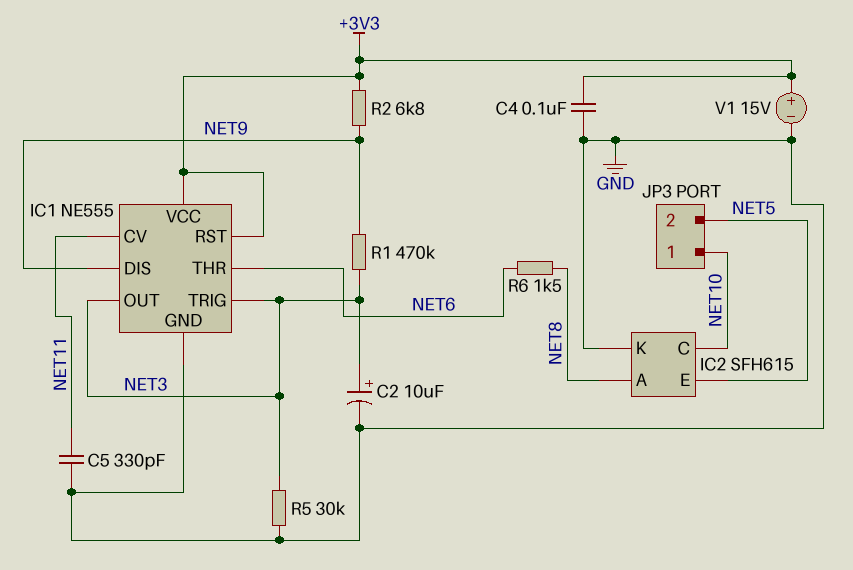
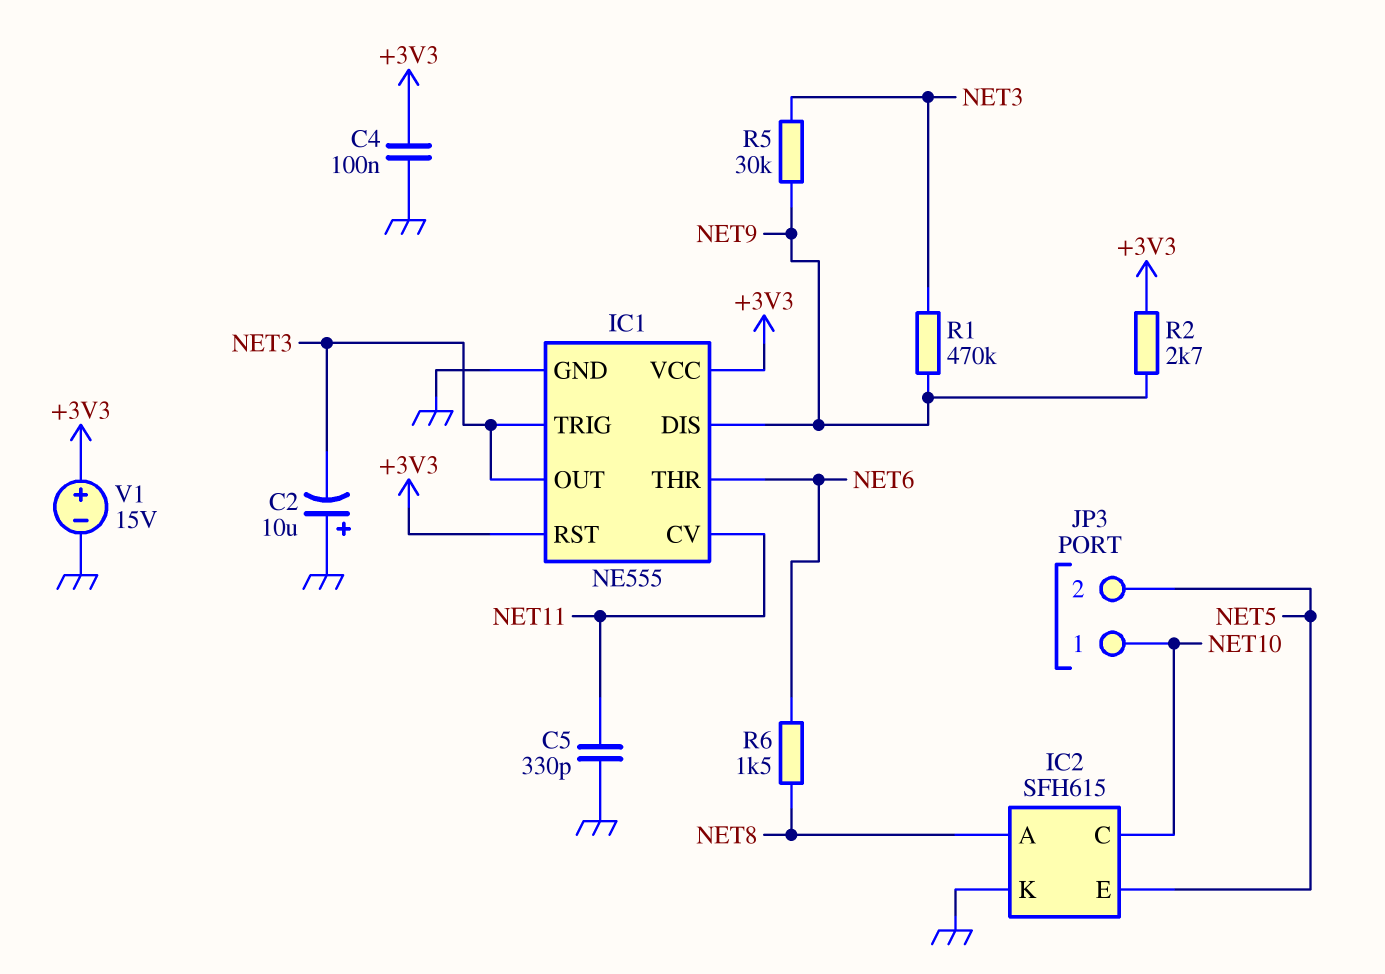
C2: 10uF (plus NET3, minus GND) -> 10uF (plus GND, minus NET3)
R2: 6.8k (+3V3, NET9) -> 2.7k (+3V3, NET9)
R5: 30k (GND, NET3) -> 30k (NET3, NET9)

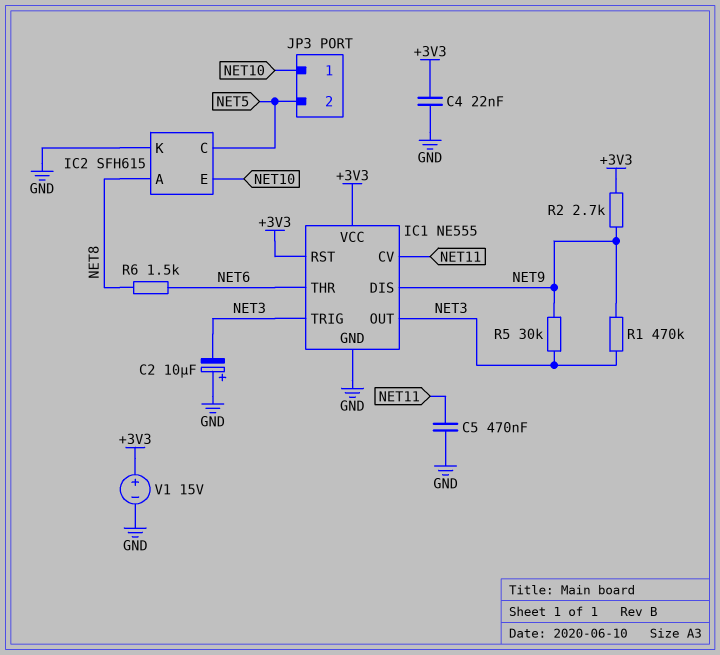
C4: 100nF (+3V3, GND) -> 22nF (+3V3, GND)
C5: 330pF (GND, NET11) -> 470nF (GND, NET11)
IC2 pin C: NET10 -> NET5
IC2 pin E: NET5 -> NET10

